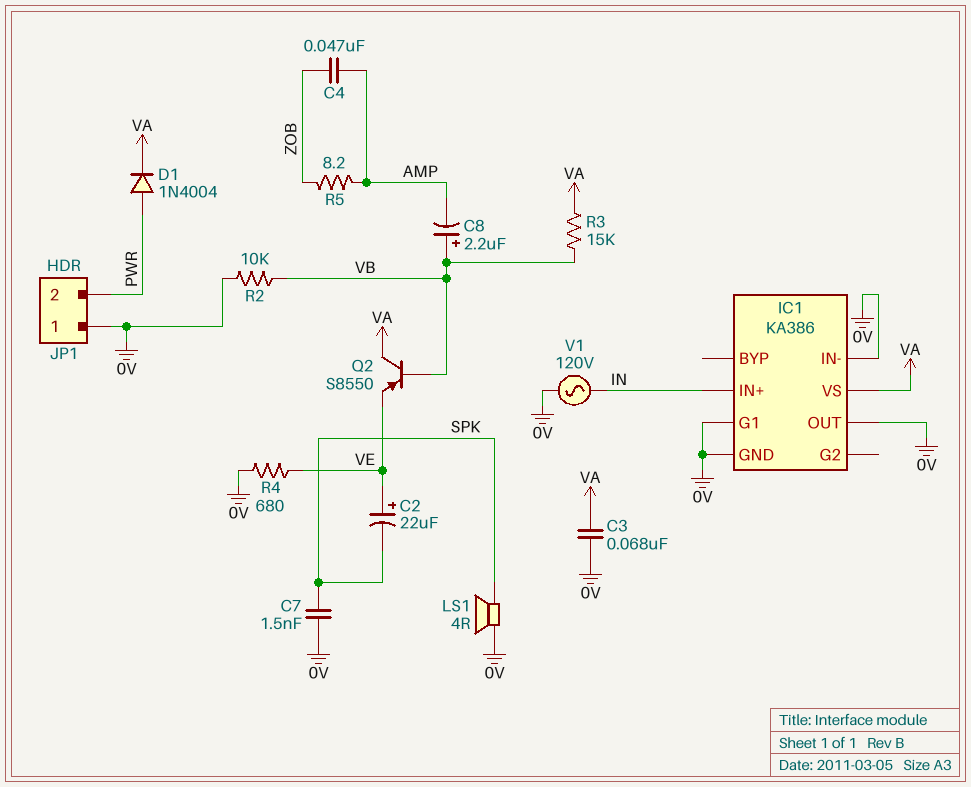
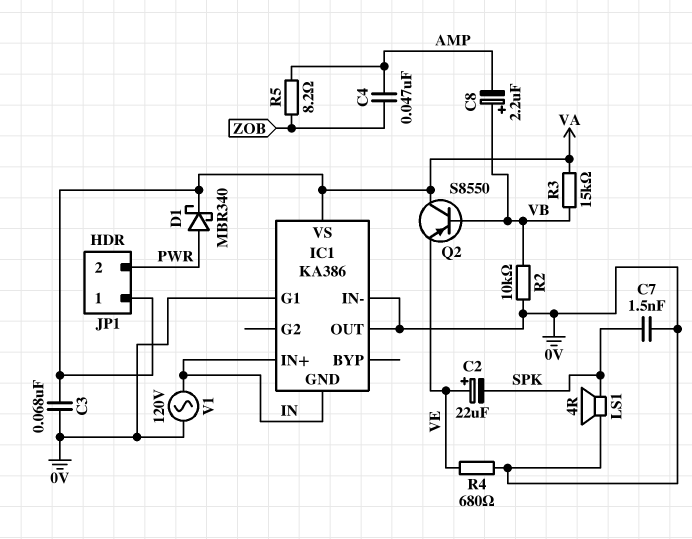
D1: diode 1N4004 (A PWR, K VA) -> schottky MBR340 (A PWR, K VA)
IC1 pin GND: 0V -> IN
JP1 pin 1: 0V -> VA

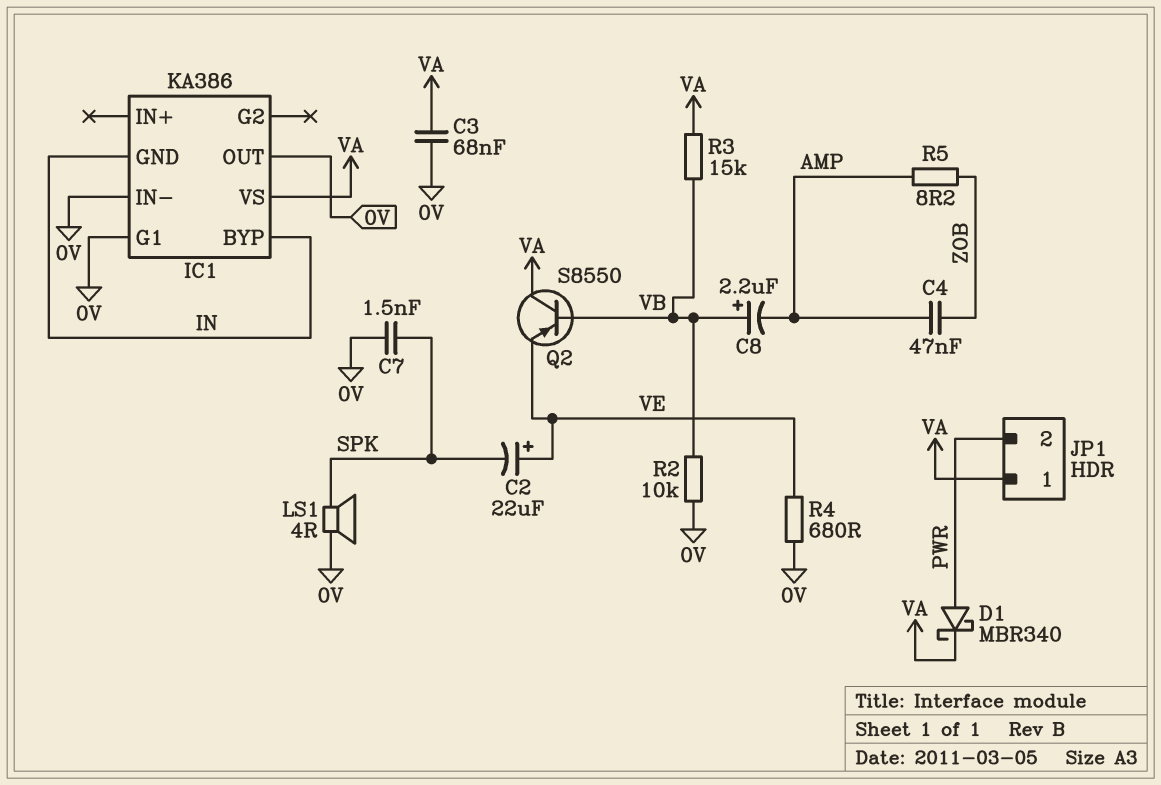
IC1 pin BYP: none -> IN
IC1 pin IN+: IN -> none
V1: AC 120V (0V, IN) -> none

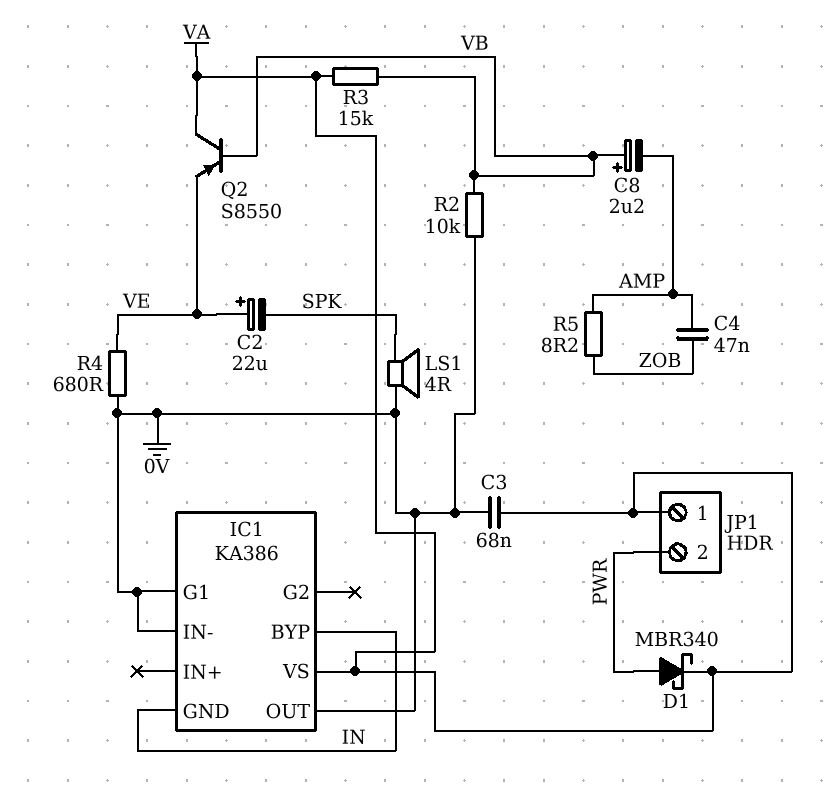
C7: 1.5nF (0V, SPK) -> none

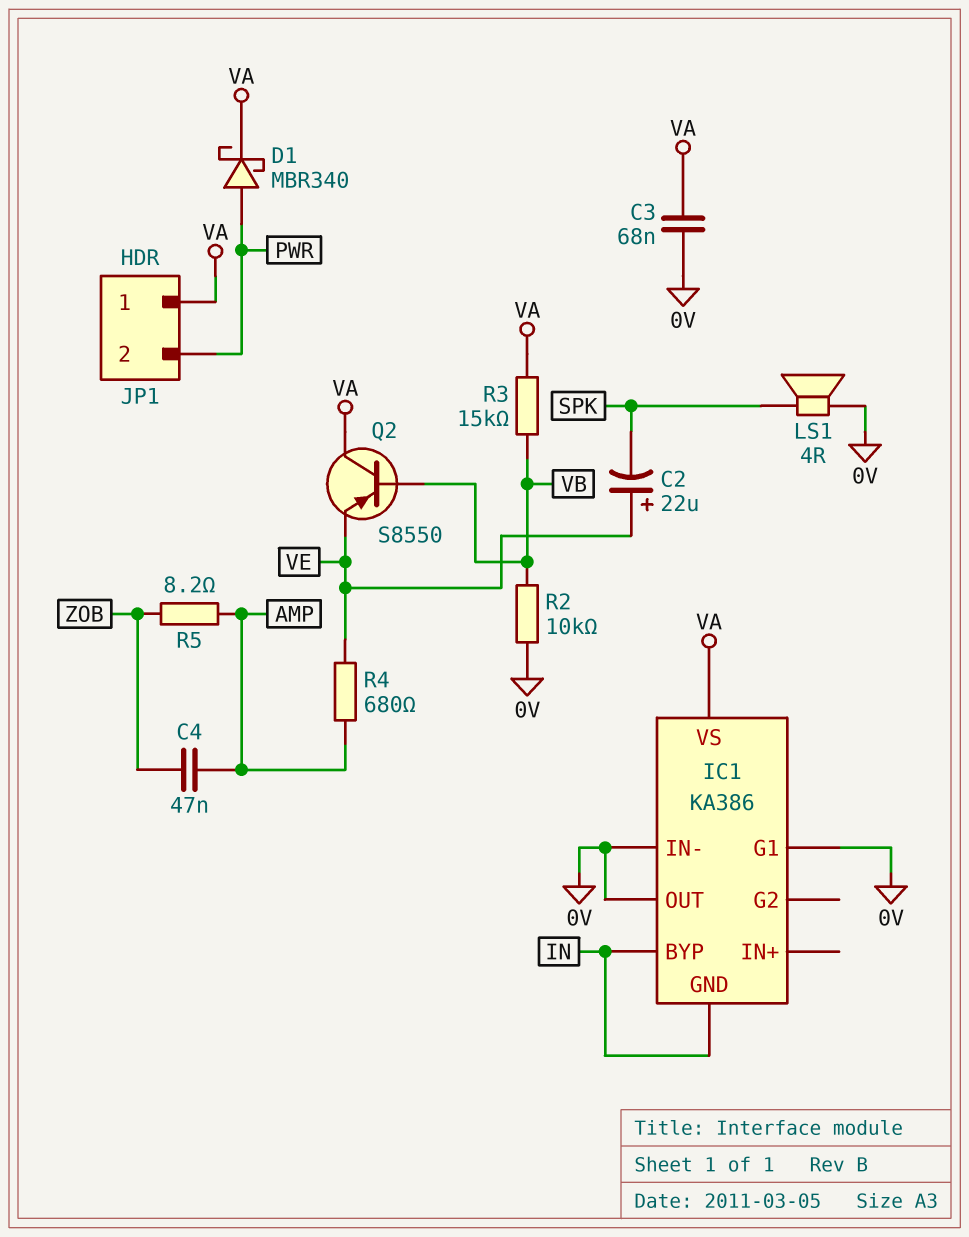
C8: 2.2uF (plus VB, minus AMP) -> none
R4: 680 (0V, VE) -> 680 (AMP, VE)

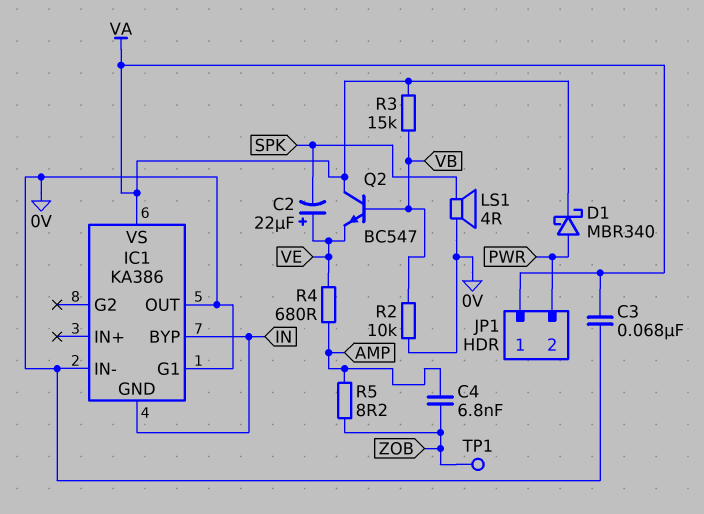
C4: 47nF (AMP, ZOB) -> 6.8nF (AMP, ZOB)
Q2: PNP S8550 (B VB, C VA, E VE) -> NPN BC547 (B VB, C VA, E VE)
TP1: none -> test point (ZOB)

